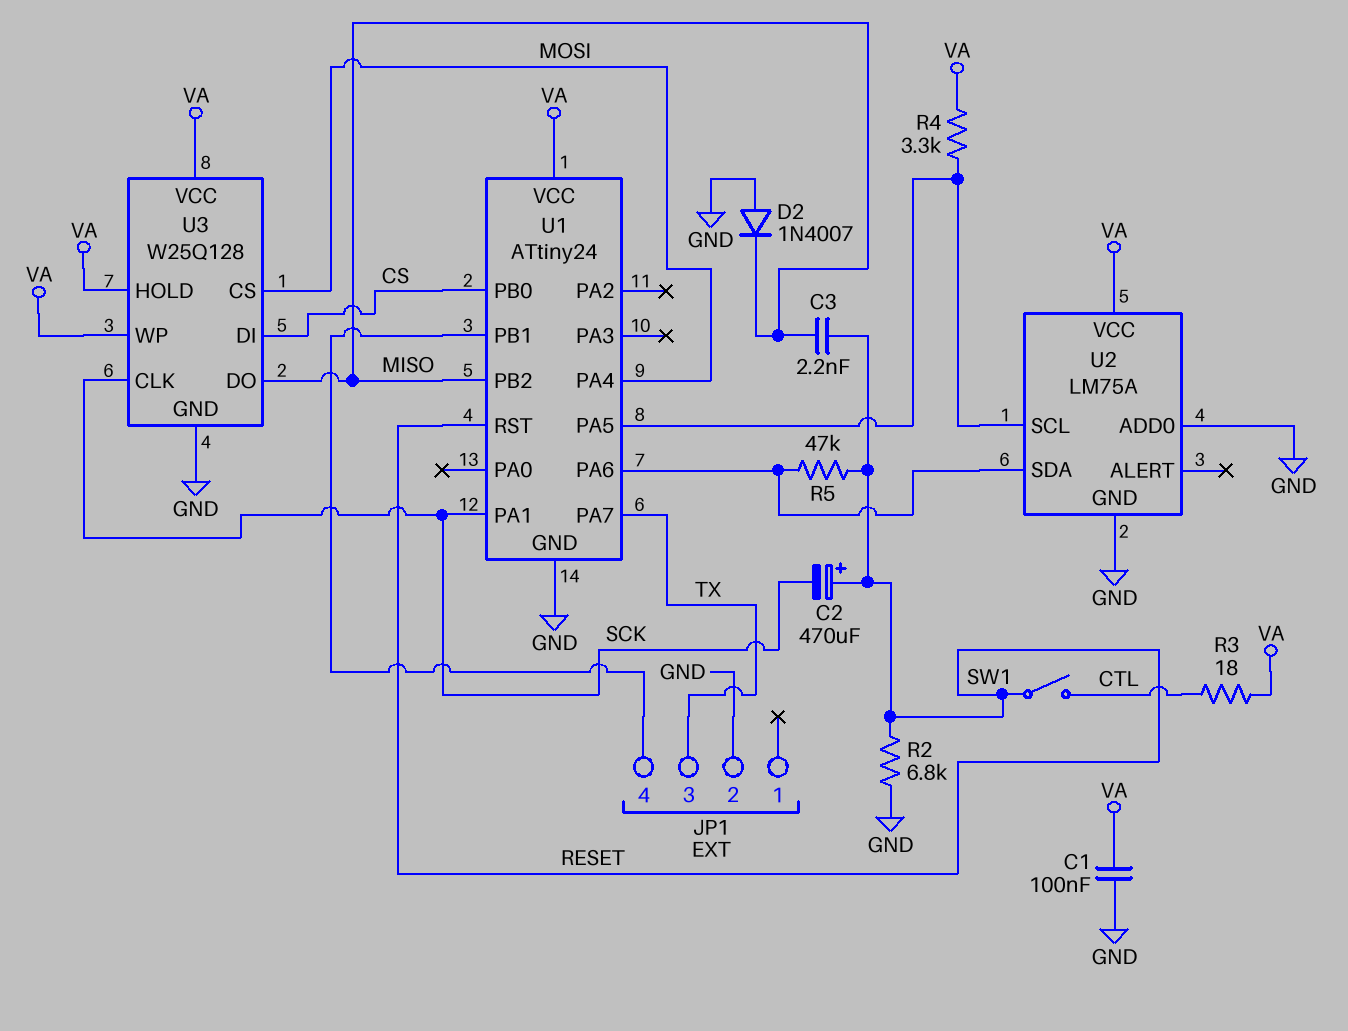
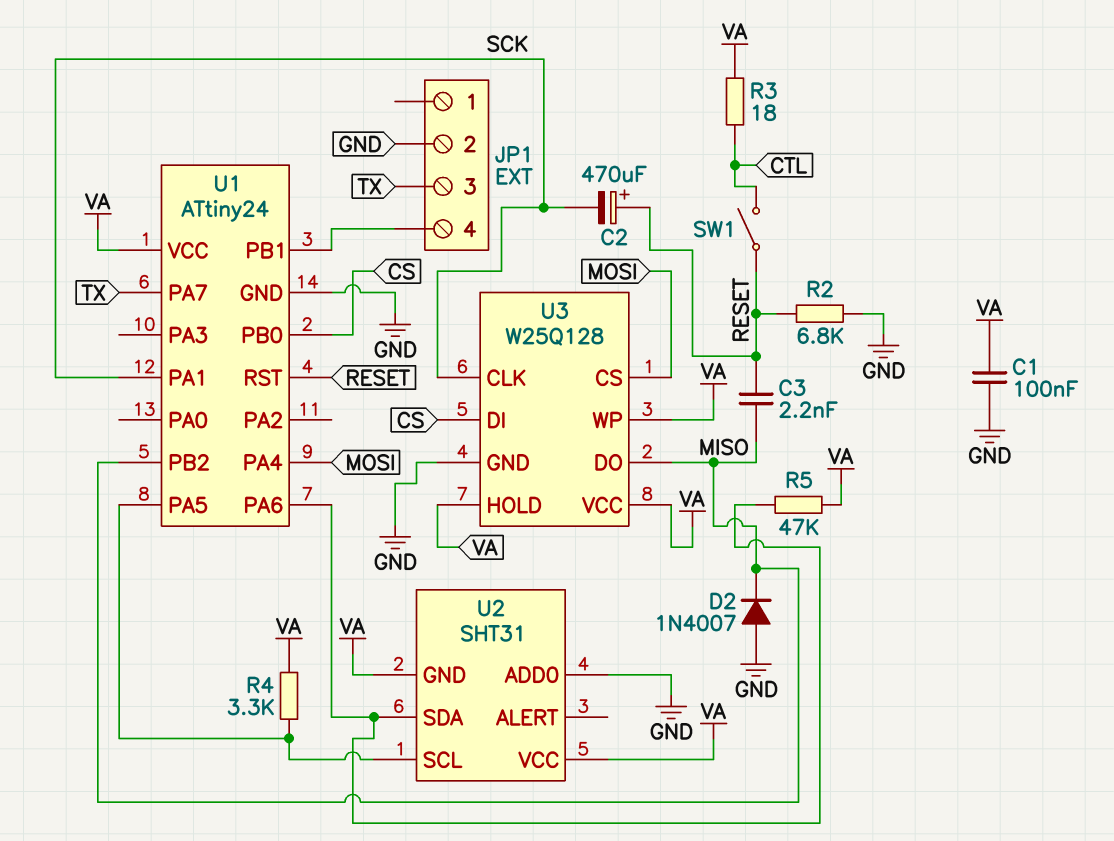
R5: 47k (RESET, U1/PA6) -> 47k (U1/PA6, VA)
U2: LM75A -> SHT31
U2 pin GND: GND -> VA

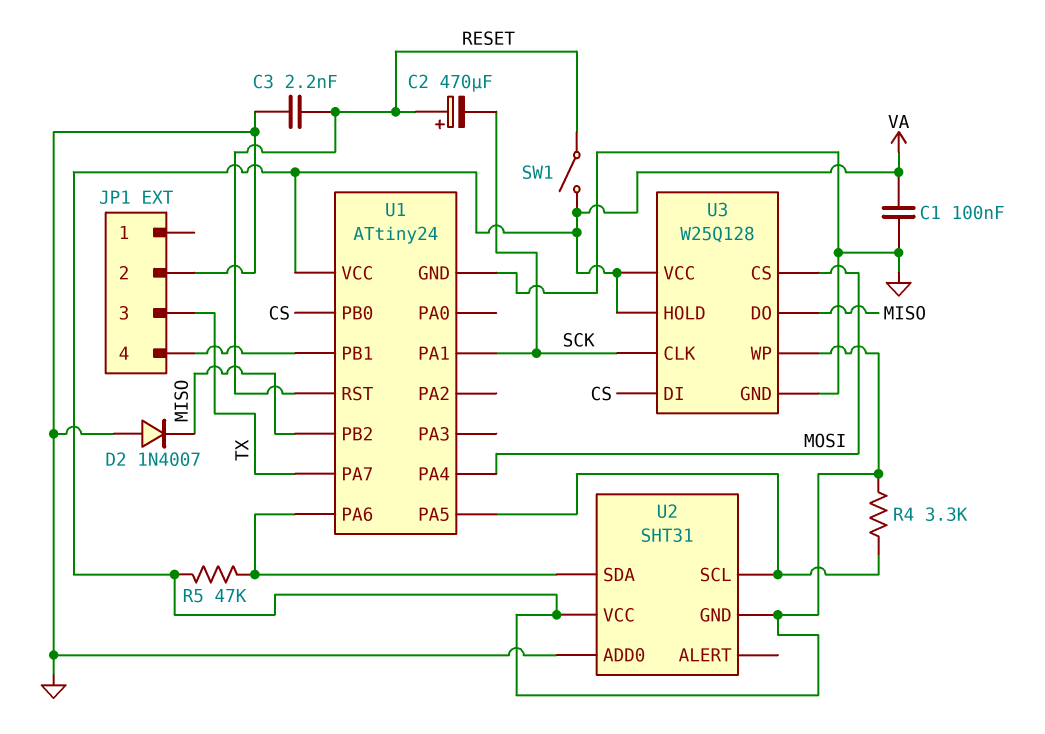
C3: 2.2nF (MISO, RESET) -> 2.2nF (GND, RESET)
R2: 6.8k (GND, RESET) -> none
R3: 18 (CTL, VA) -> none
SW1: switch (CTL, RESET) -> switch (RESET, VA)

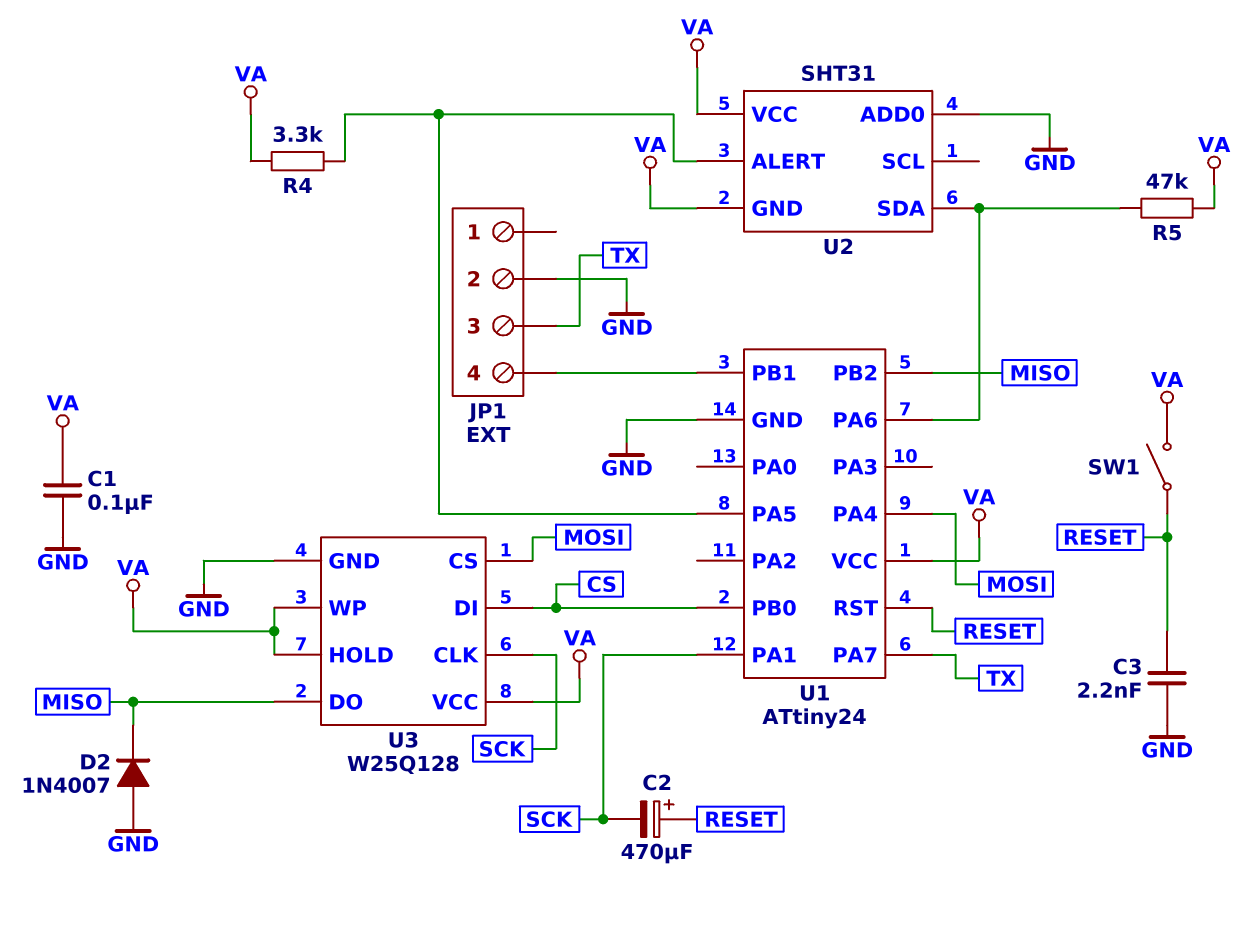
U2 pin ALERT: none -> U1/PA5
U2 pin SCL: U1/PA5 -> none

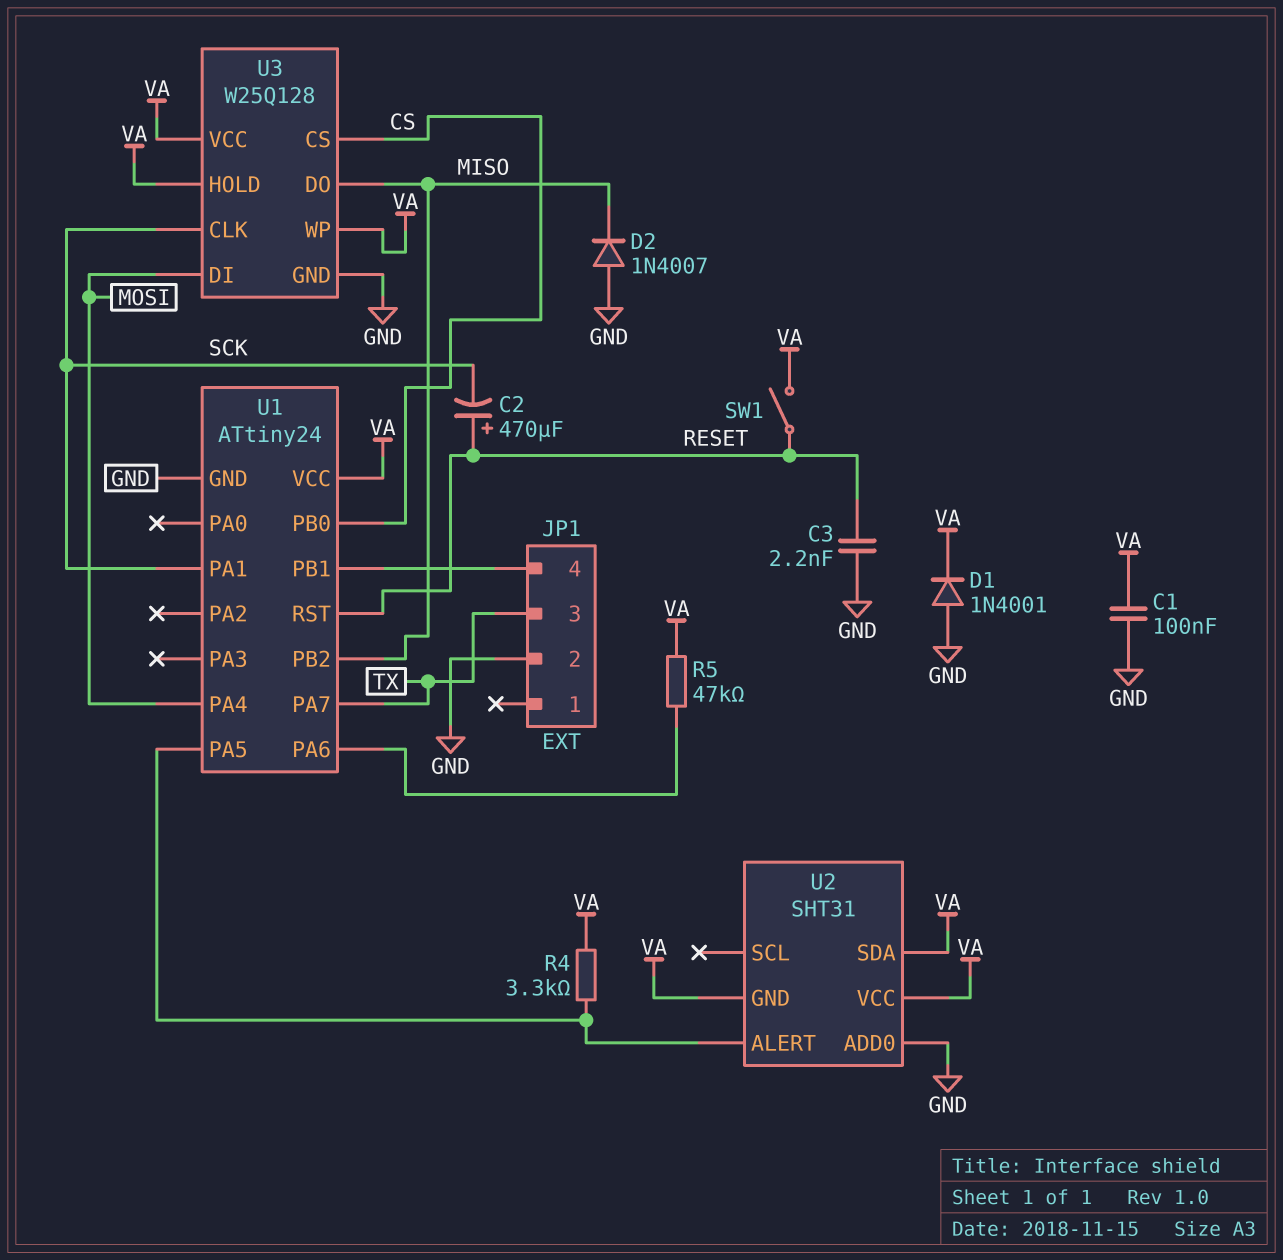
D1: none -> diode 1N4001 (A GND, K VA)
U2 pin SDA: U1/PA6 -> VA
U3 pin CS: MOSI -> CS
U3 pin DI: CS -> MOSI

